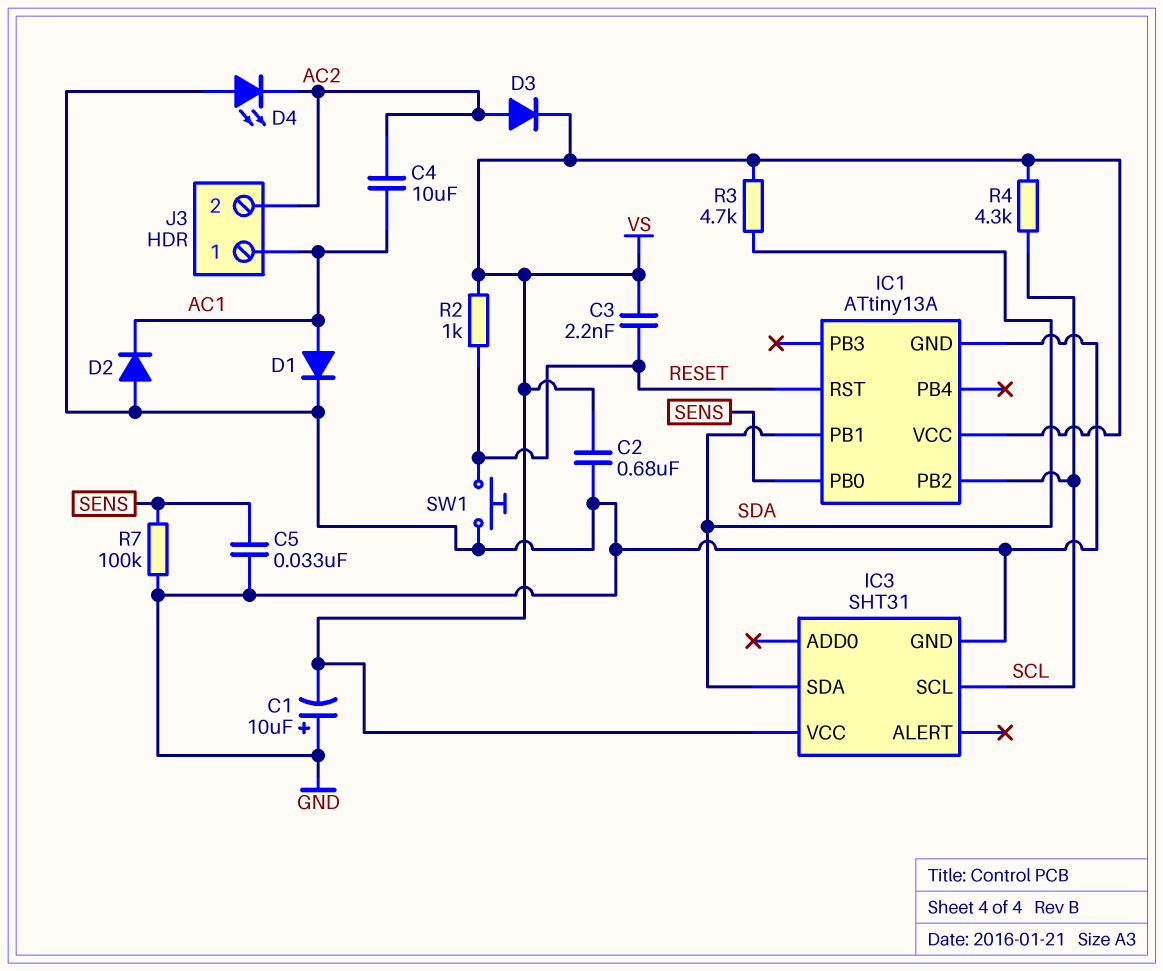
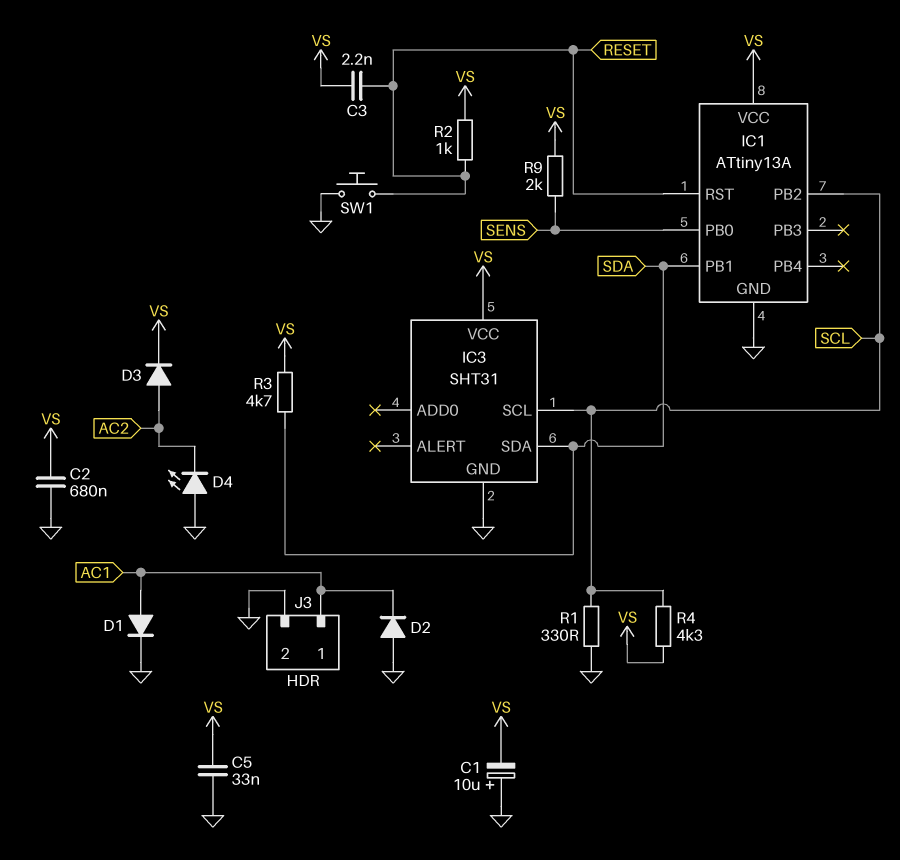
C4: 10uF (AC1, AC2) -> none
C5: 33nF (GND, SENS) -> 33nF (GND, VS)
J3 pin 2: AC2 -> GND
R1: none -> 330 (GND, SCL)
R7: 100k (GND, SENS) -> none
R9: none -> 2k (SENS, VS)

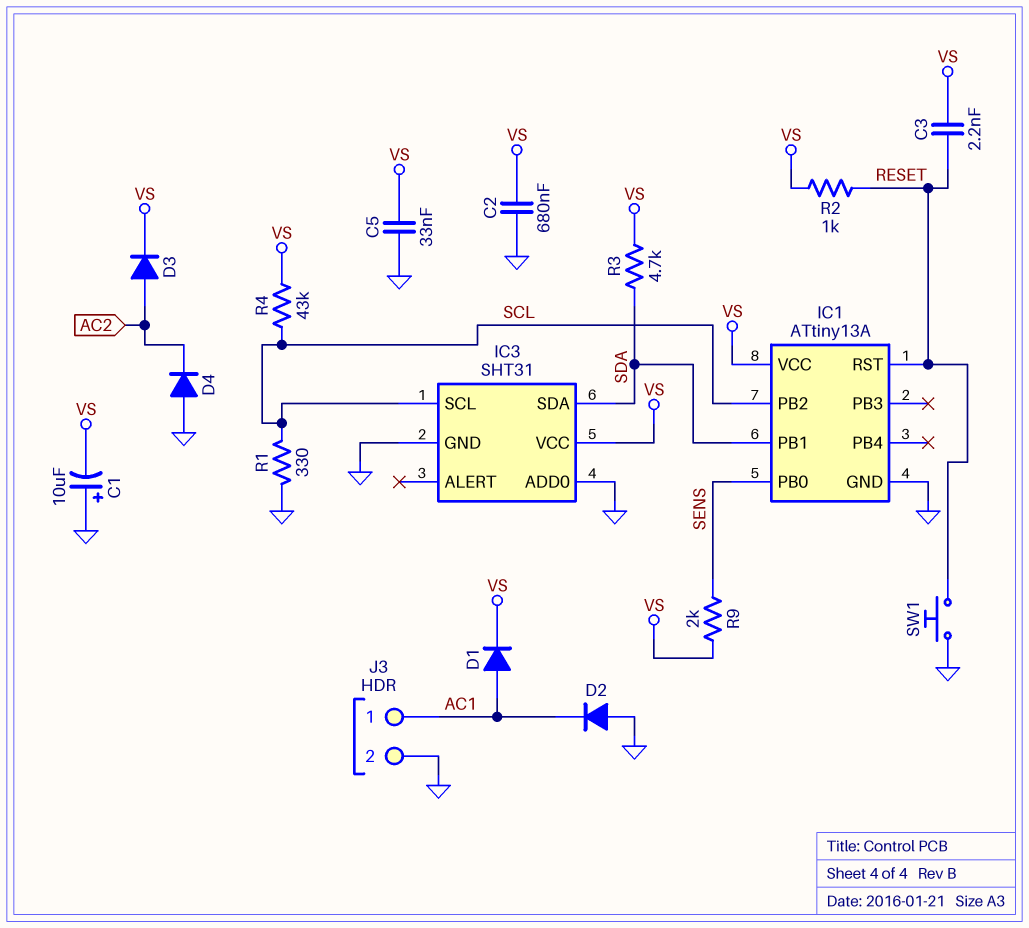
D1: diode (A AC1, K GND) -> diode (A AC1, K VS)
D4: LED (A GND, K AC2) -> diode (A GND, K AC2)
IC3 pin ADD0: none -> GND
R4: 4.3k (SCL, VS) -> 43k (SCL, VS)

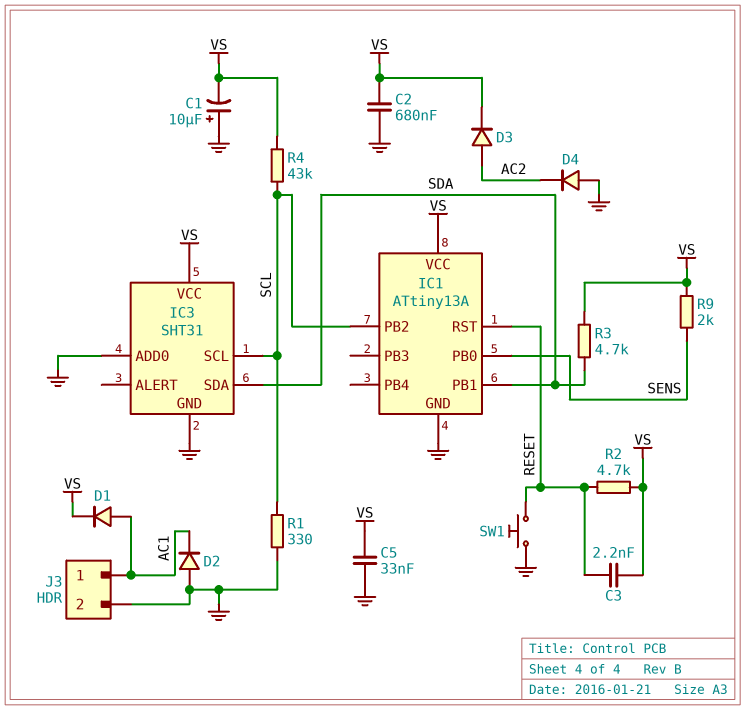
R2: 1k (RESET, VS) -> 4.7k (RESET, VS)

